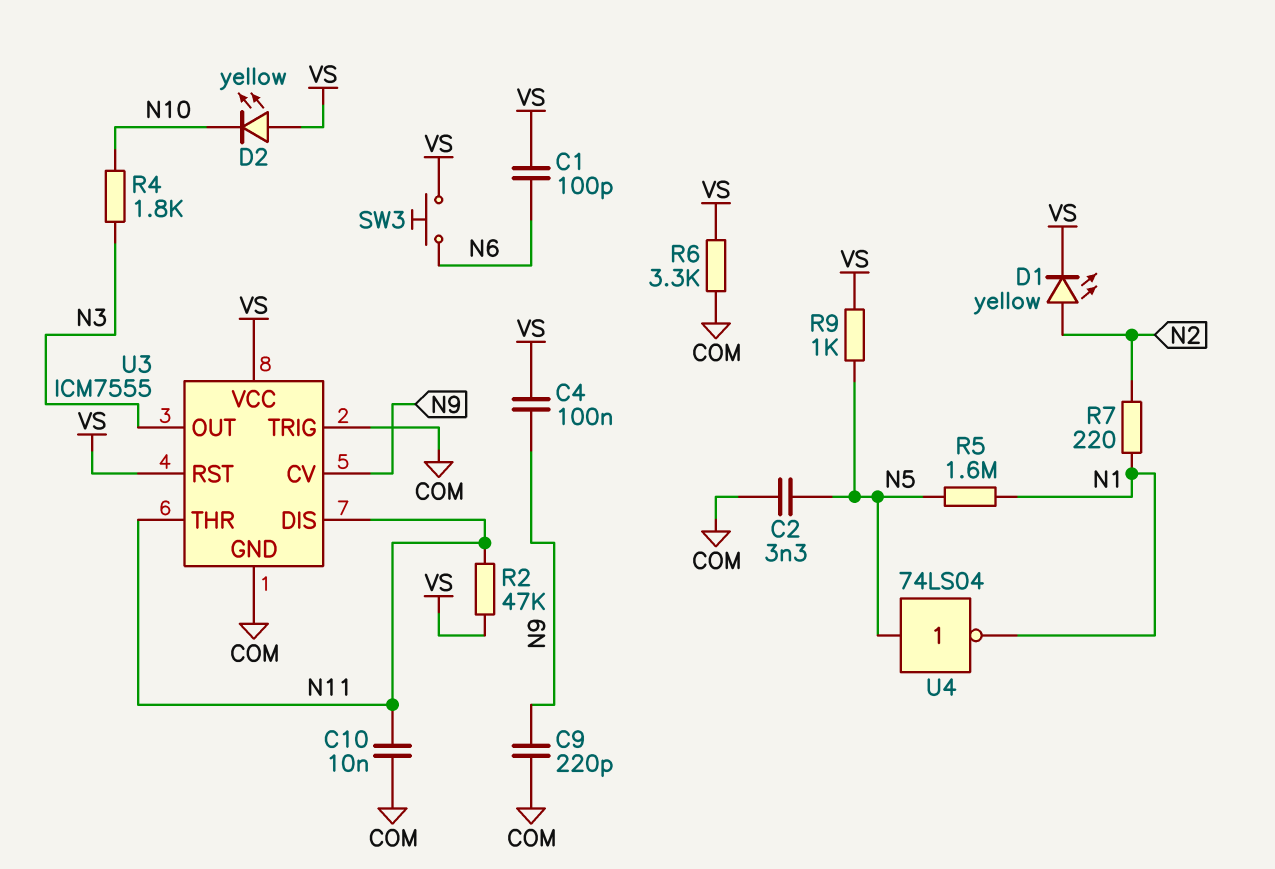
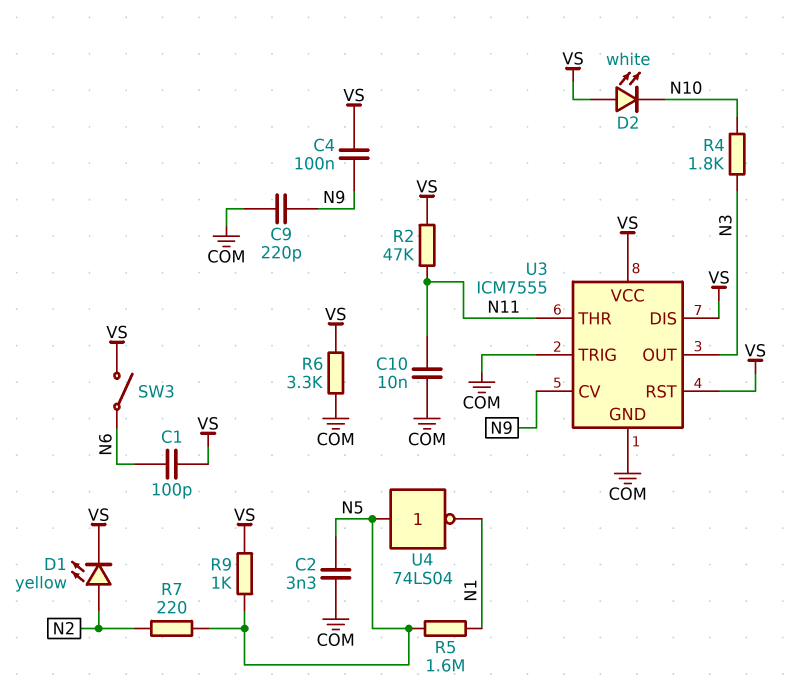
D2: LED yellow (A VS, K N10) -> LED white (A VS, K N10)
R7: 220 (N1, N2) -> 220 (N2, N5)
SW3: button (N6, VS) -> switch (N6, VS)
U3 pin DIS: N11 -> VS

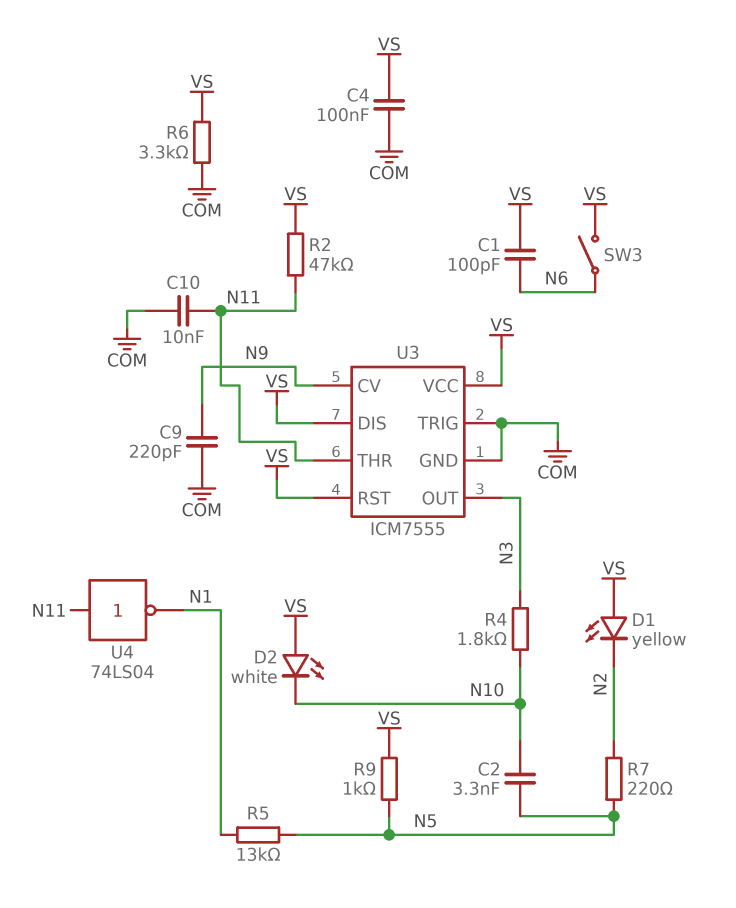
C2: 3.3nF (COM, N5) -> 3.3nF (N5, N10)
C4: 100nF (N9, VS) -> 100nF (COM, VS)
D1: LED yellow (A N2, K VS) -> LED yellow (A VS, K N2)
R5: 1.6M (N1, N5) -> 13k (N1, N5)
U4: NOT 74LS04 (in N5, out N1) -> NOT 74LS04 (in N11, out N1)

